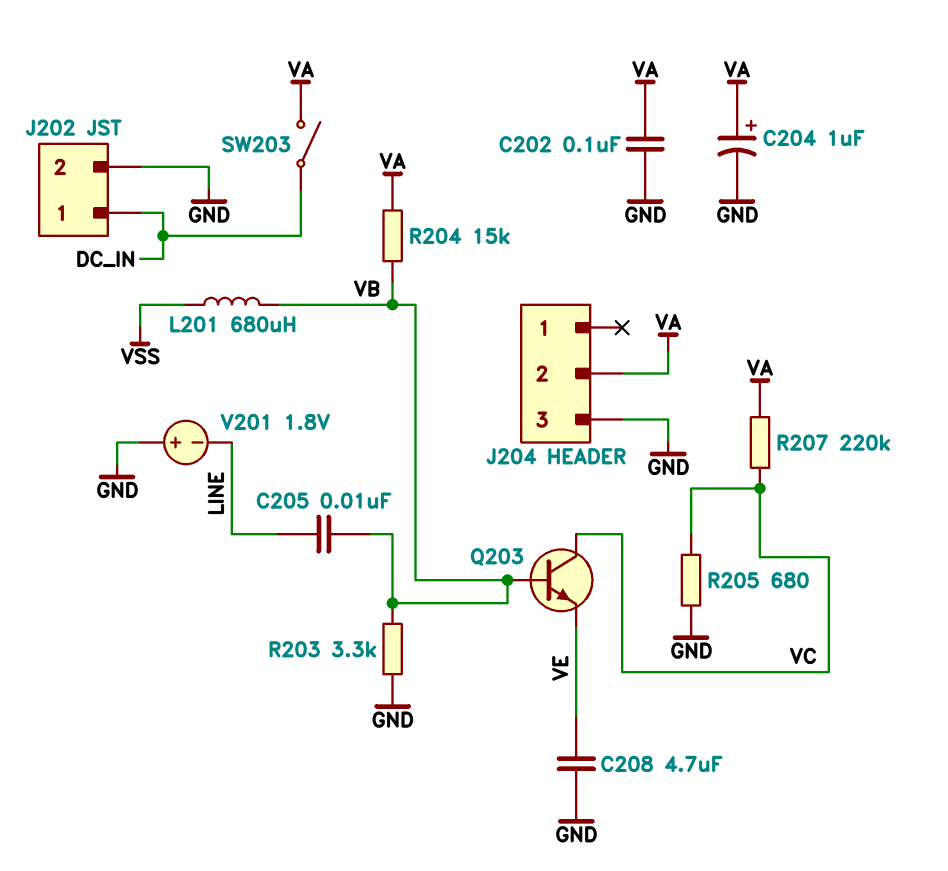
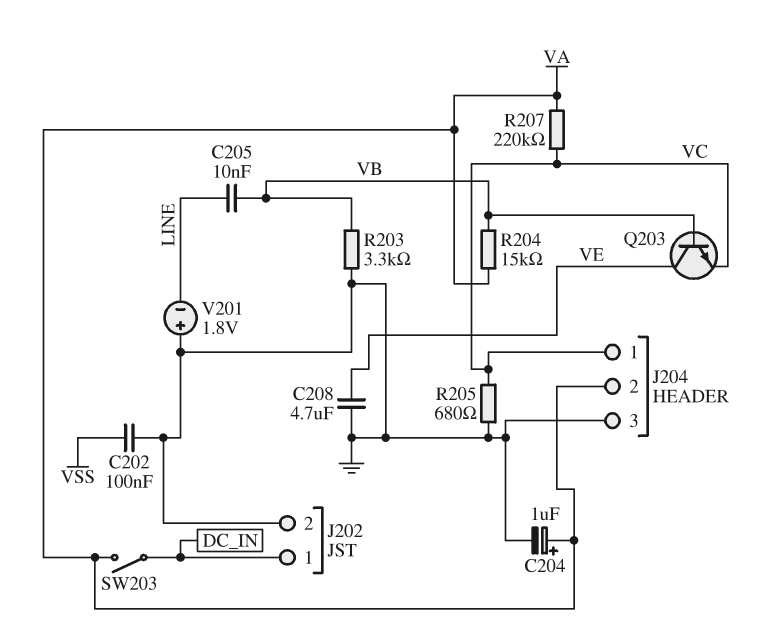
C202: 100nF (GND, VA) -> 100nF (GND, VSS)
J204 pin 1: none -> VC
L201: 680uH (VB, VSS) -> none
Q203: NPN (B VB, C VC, E VE) -> NPN (B VB, C VE, E VC)

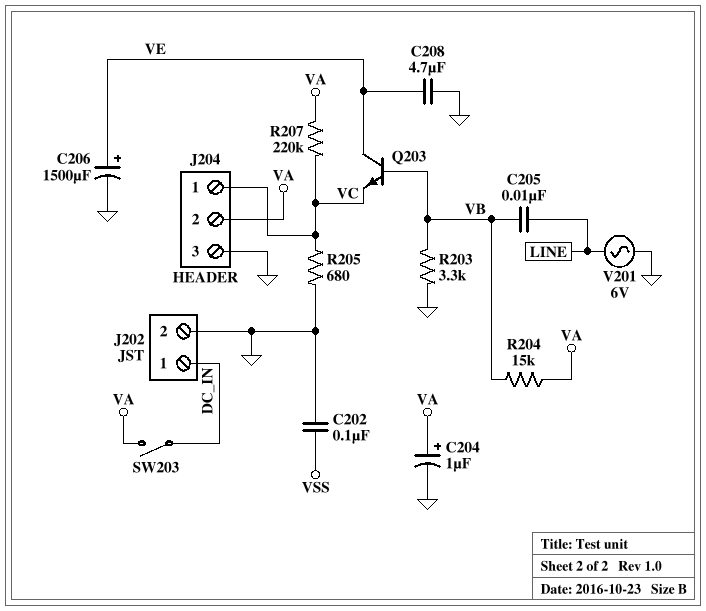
C206: none -> 1500uF (plus VE, minus GND)
V201: 1.8V (plus GND, minus LINE) -> AC 6V (GND, LINE)

